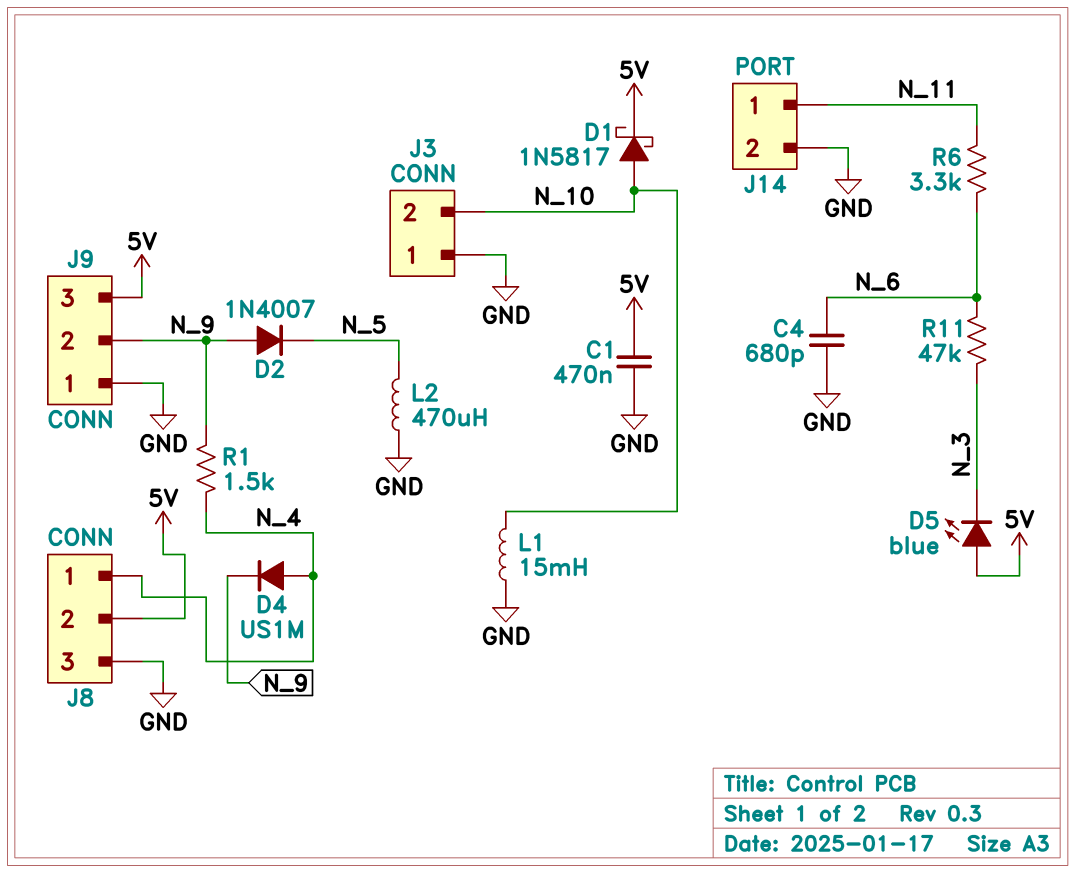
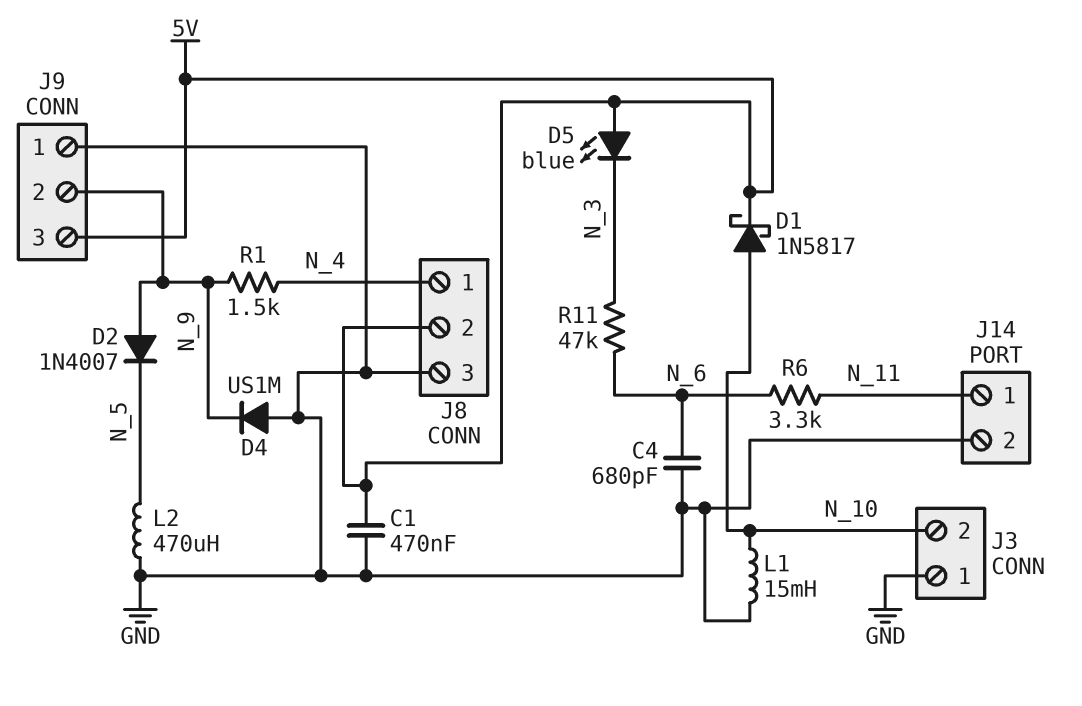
D4: diode US1M (A N_4, K N_9) -> diode US1M (A GND, K N_9)

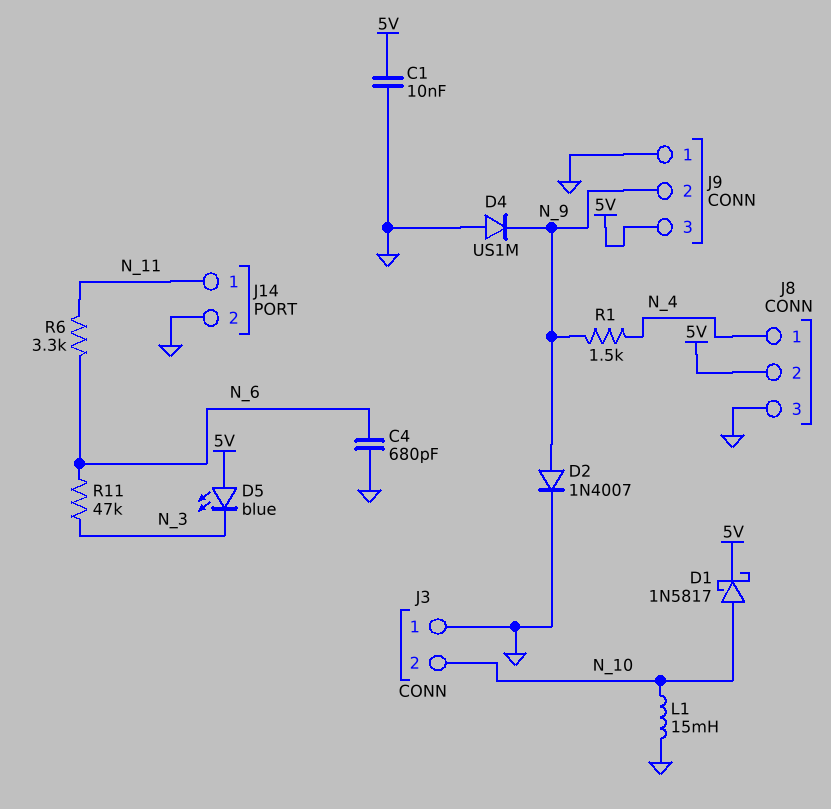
C1: 470nF (5V, GND) -> 10nF (5V, GND)
D2: diode 1N4007 (A N_9, K N_5) -> diode 1N4007 (A N_9, K GND)
L2: 470uH (GND, N_5) -> none

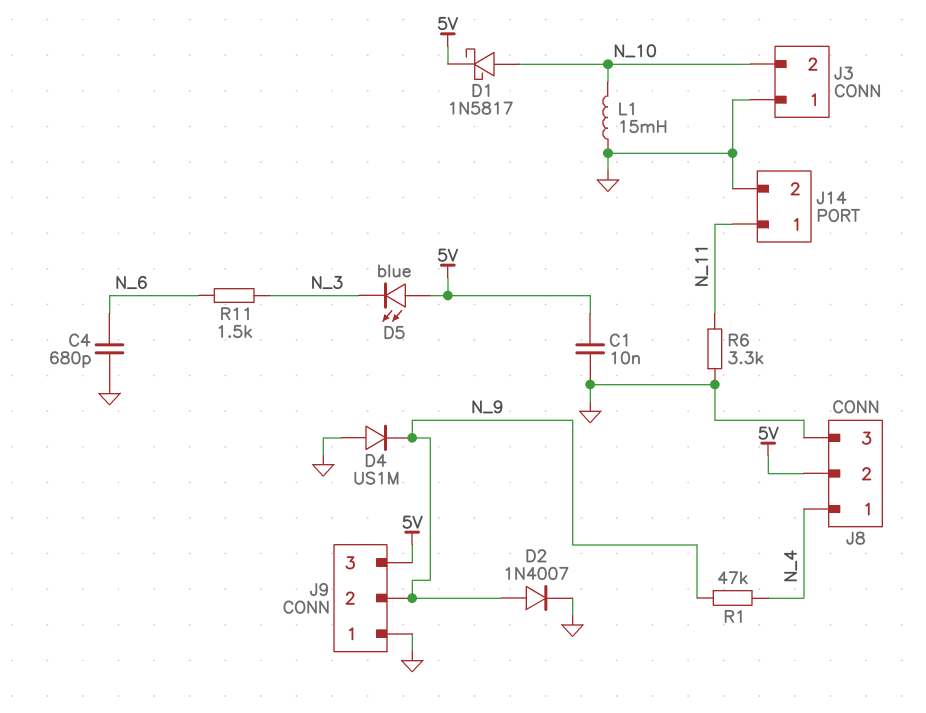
R1: 1.5k (N_4, N_9) -> 47k (N_4, N_9)
R6: 3.3k (N_6, N_11) -> 3.3k (GND, N_11)
R11: 47k (N_3, N_6) -> 1.5k (N_3, N_6)

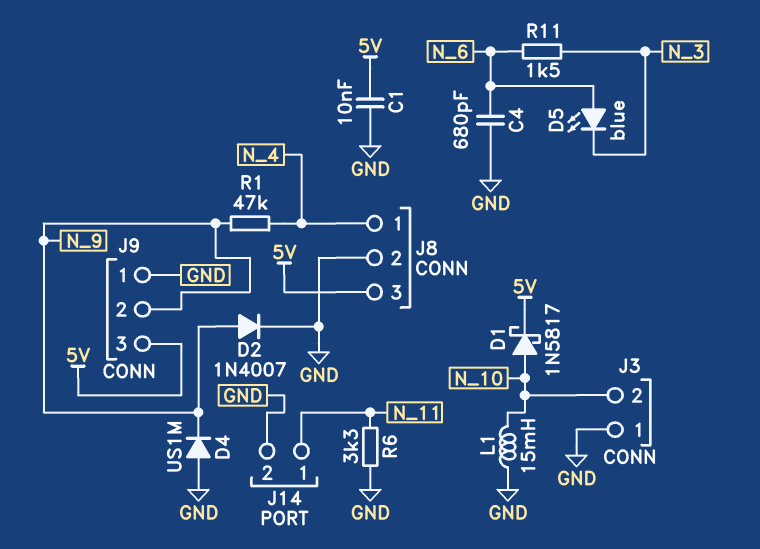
D5: LED blue (A 5V, K N_3) -> LED blue (A N_6, K N_3)
J8 pin 2: 5V -> GND
J8 pin 3: GND -> 5V

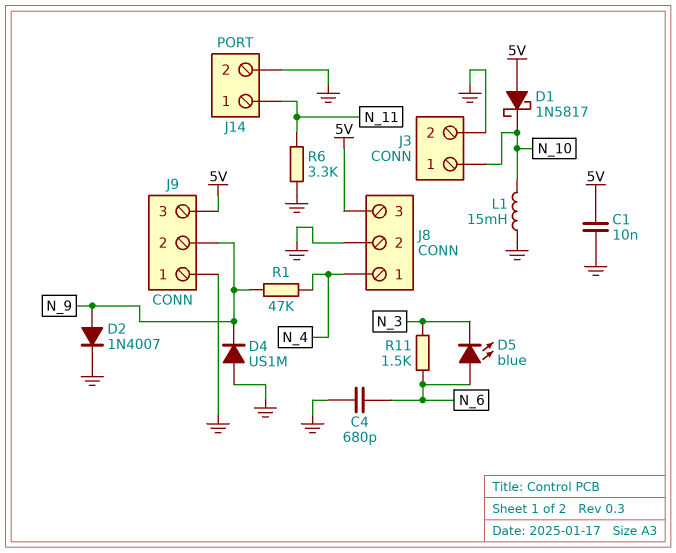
D1: schottky 1N5817 (A N_10, K 5V) -> schottky 1N5817 (A 5V, K N_10)
J3 pin 1: GND -> N_10
J3 pin 2: N_10 -> GND

